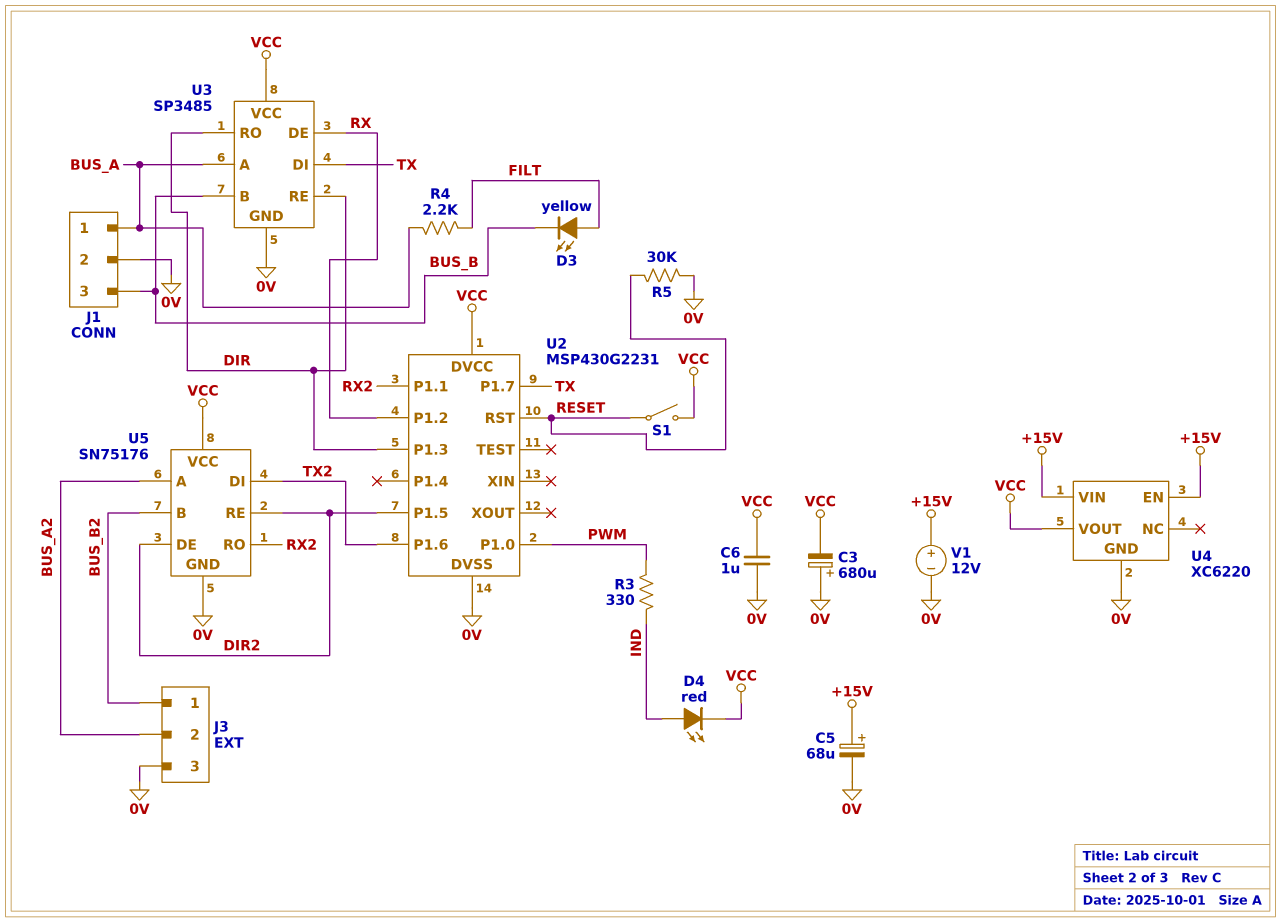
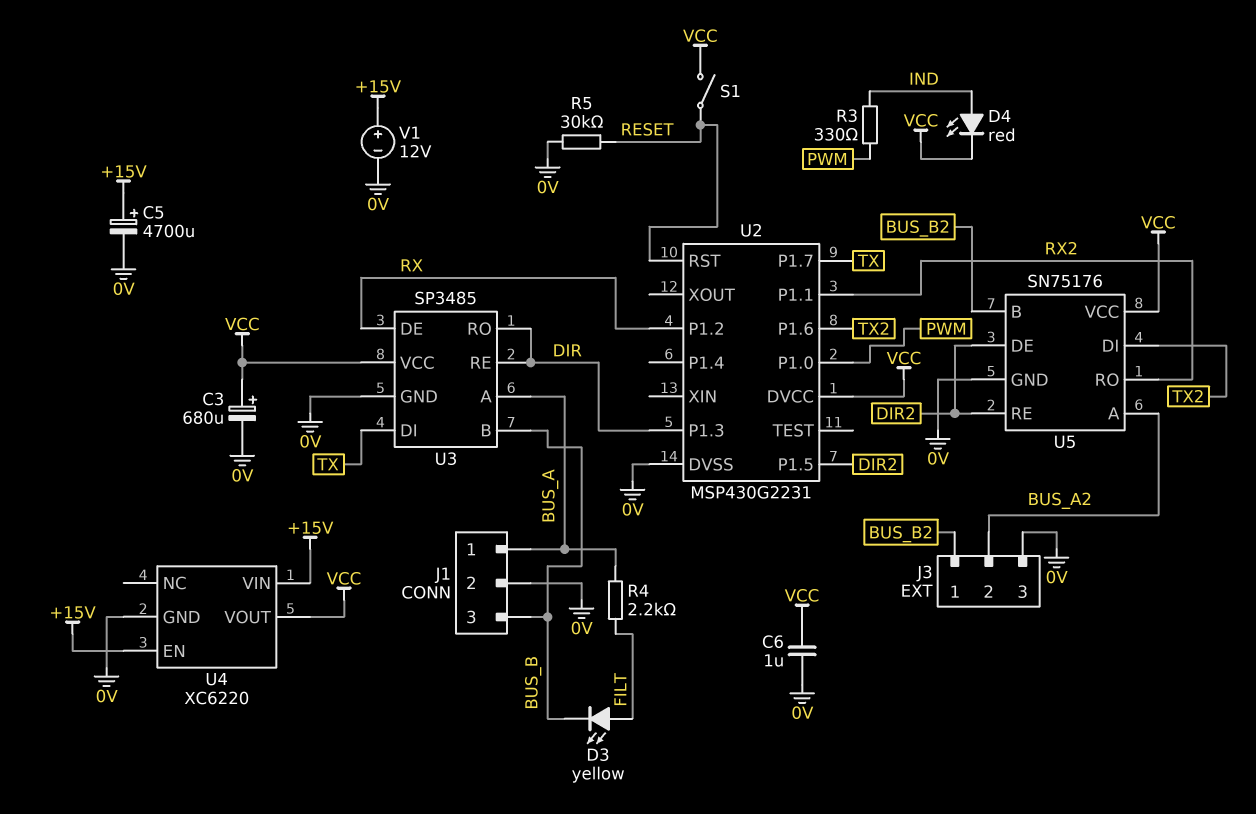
C3: 680uF (plus 0V, minus VCC) -> 680uF (plus VCC, minus 0V)
C5: 68uF (plus +15V, minus 0V) -> 4700uF (plus +15V, minus 0V)

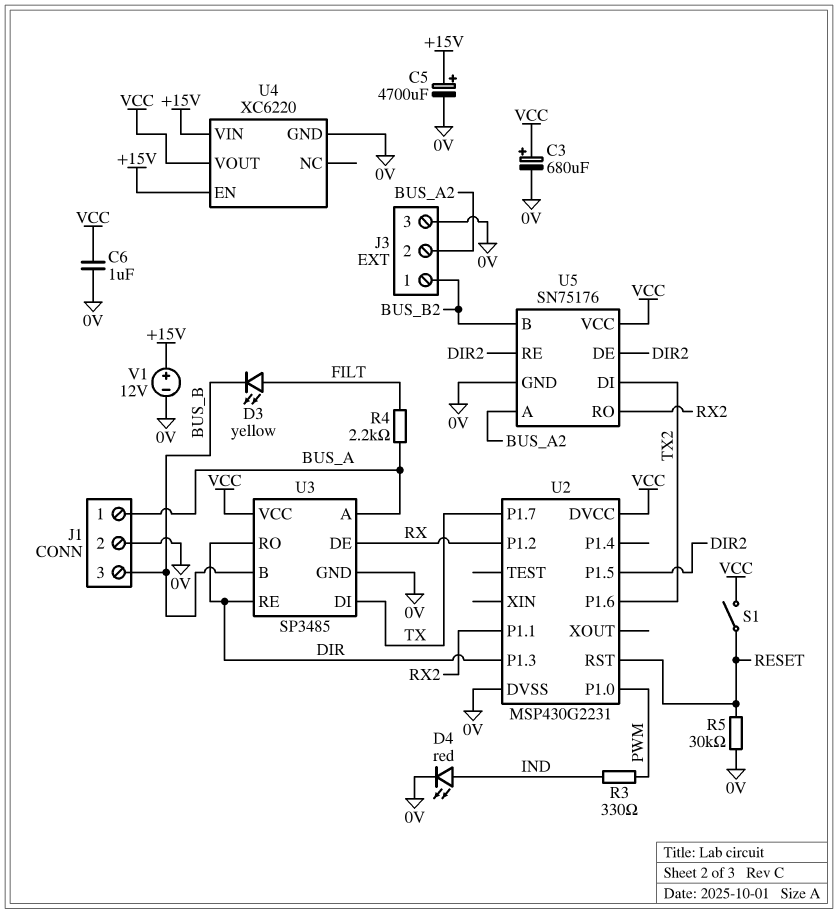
D4: LED red (A IND, K VCC) -> LED red (A IND, K 0V)

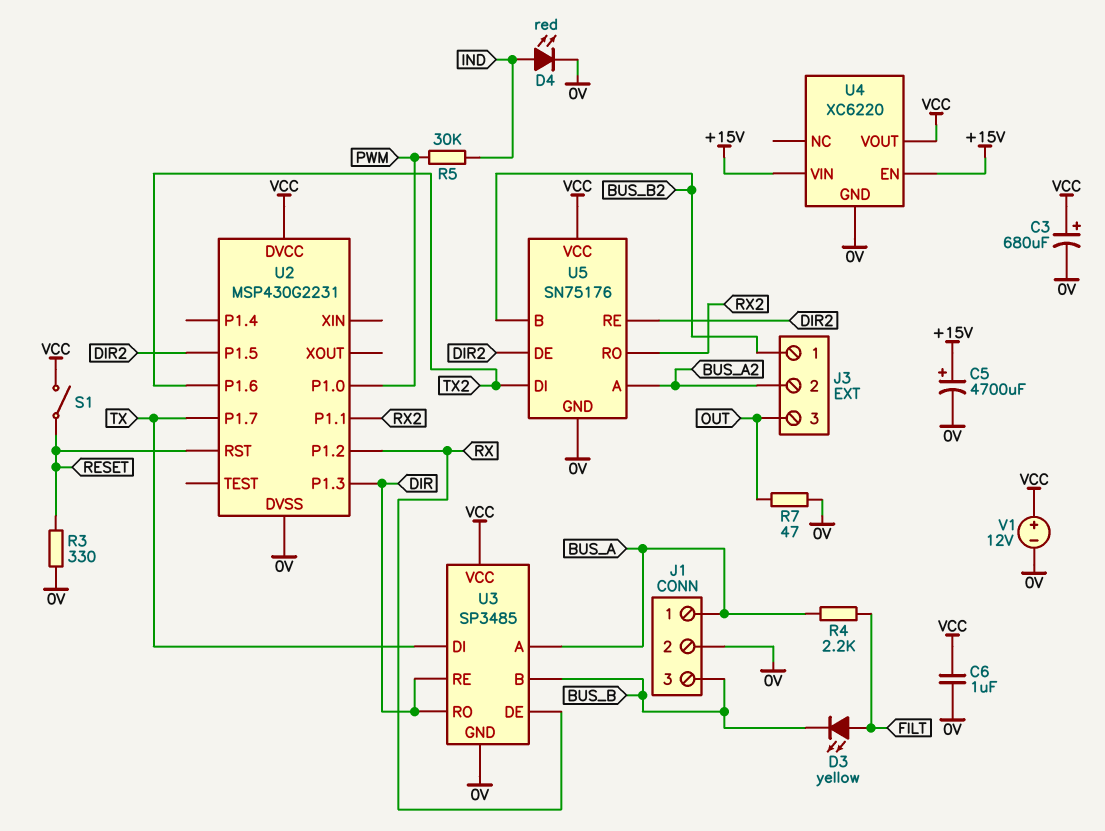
J3 pin 3: 0V -> OUT
R3: 330 (IND, PWM) -> 330 (0V, RESET)
R5: 30k (0V, RESET) -> 30k (IND, PWM)
R7: none -> 47 (0V, OUT)
V1: 12V (plus +15V, minus 0V) -> 12V (plus VCC, minus 0V)

